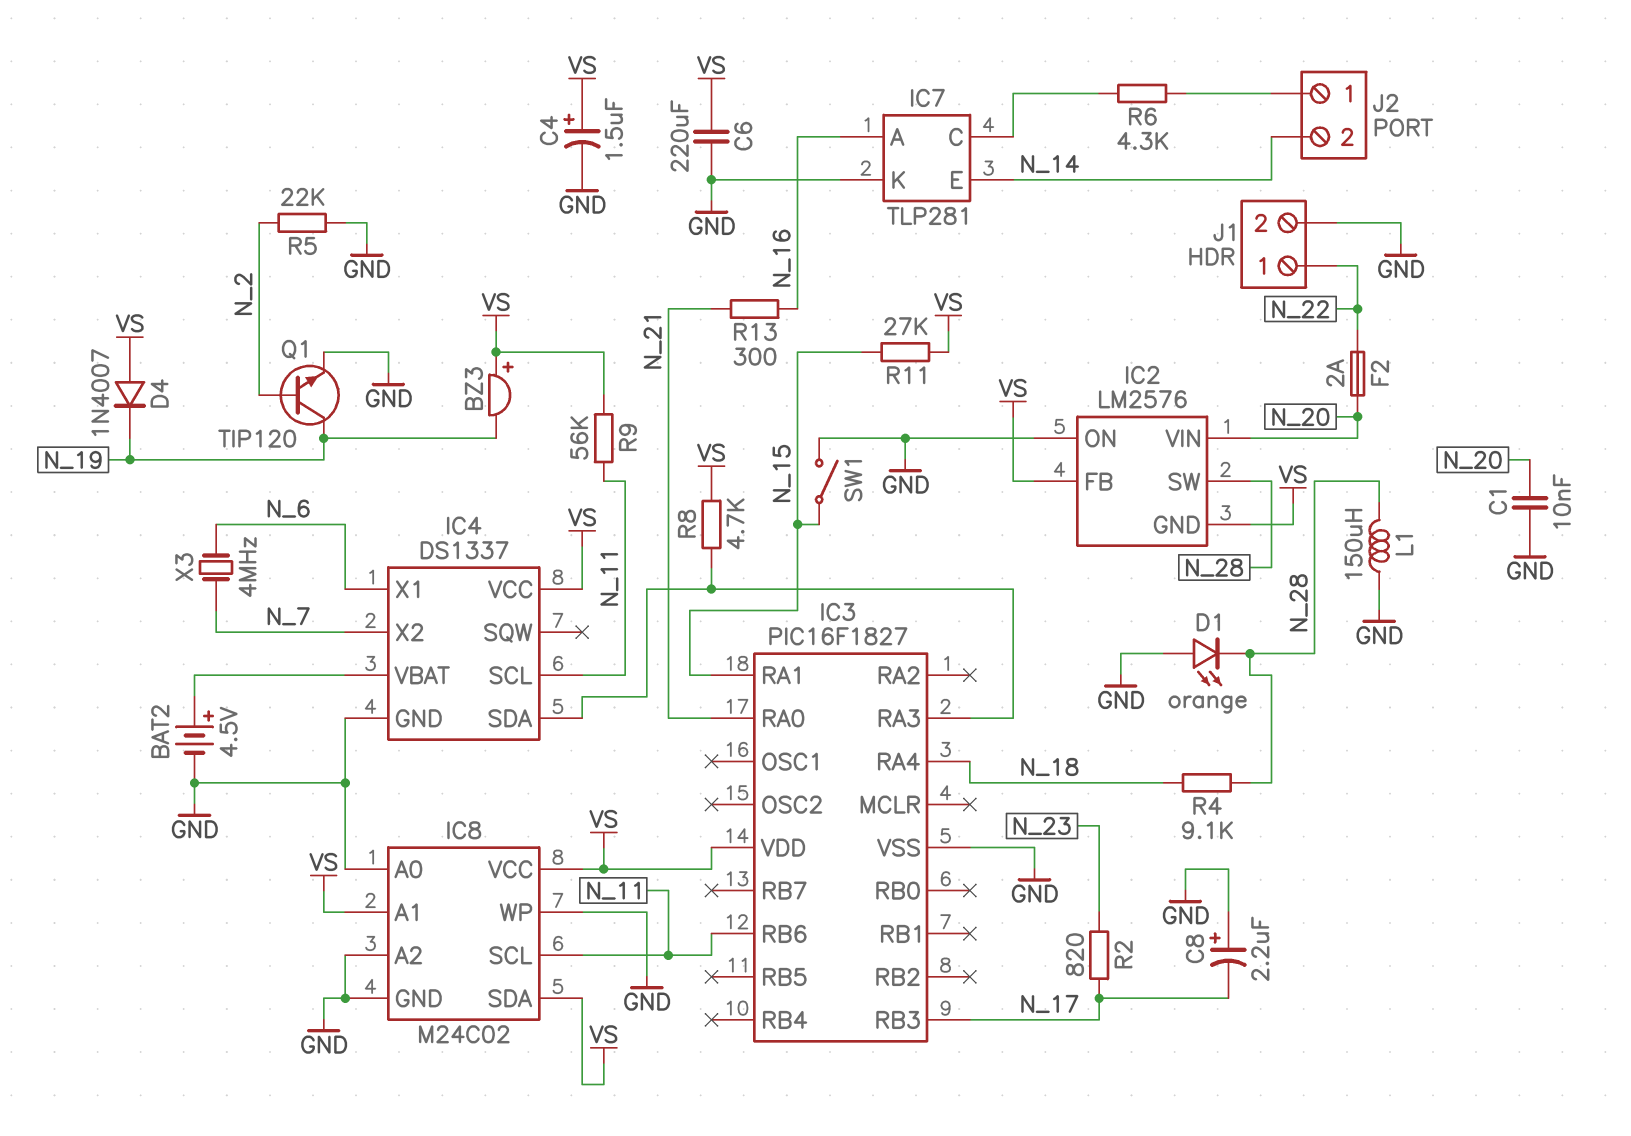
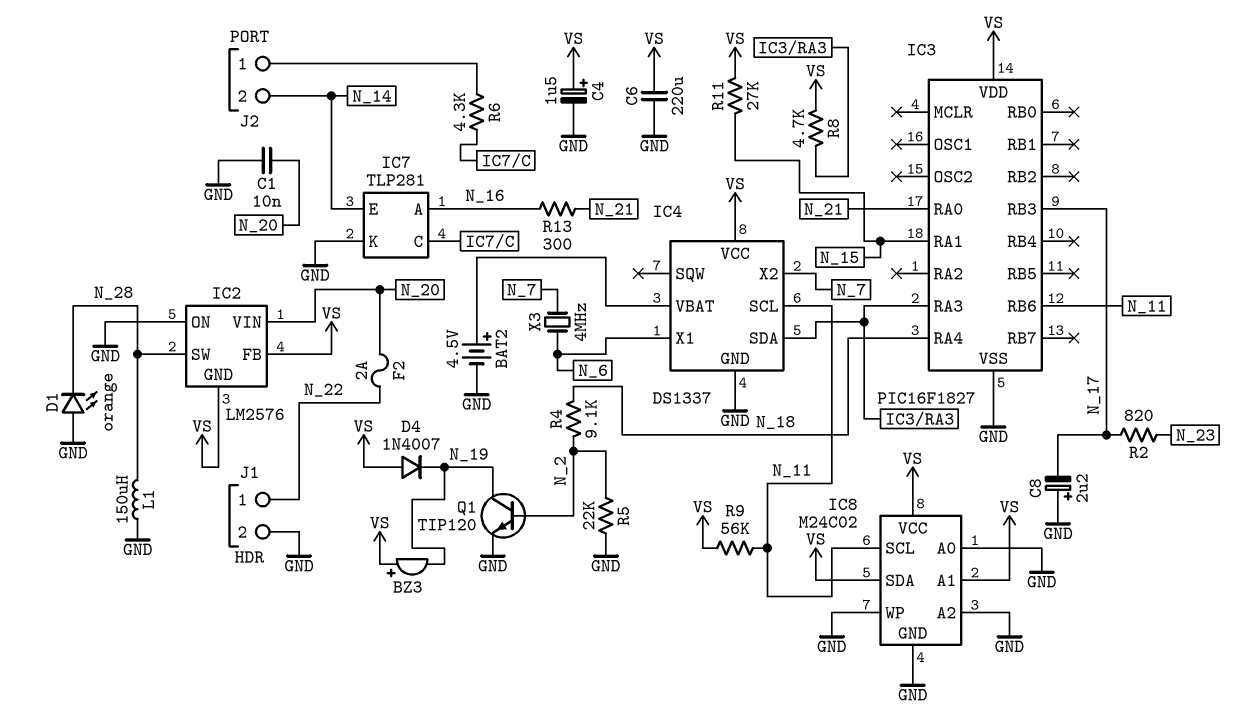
R4: 9.1k (N_18, N_28) -> 9.1k (N_2, N_18)
SW1: switch (GND, N_15) -> none

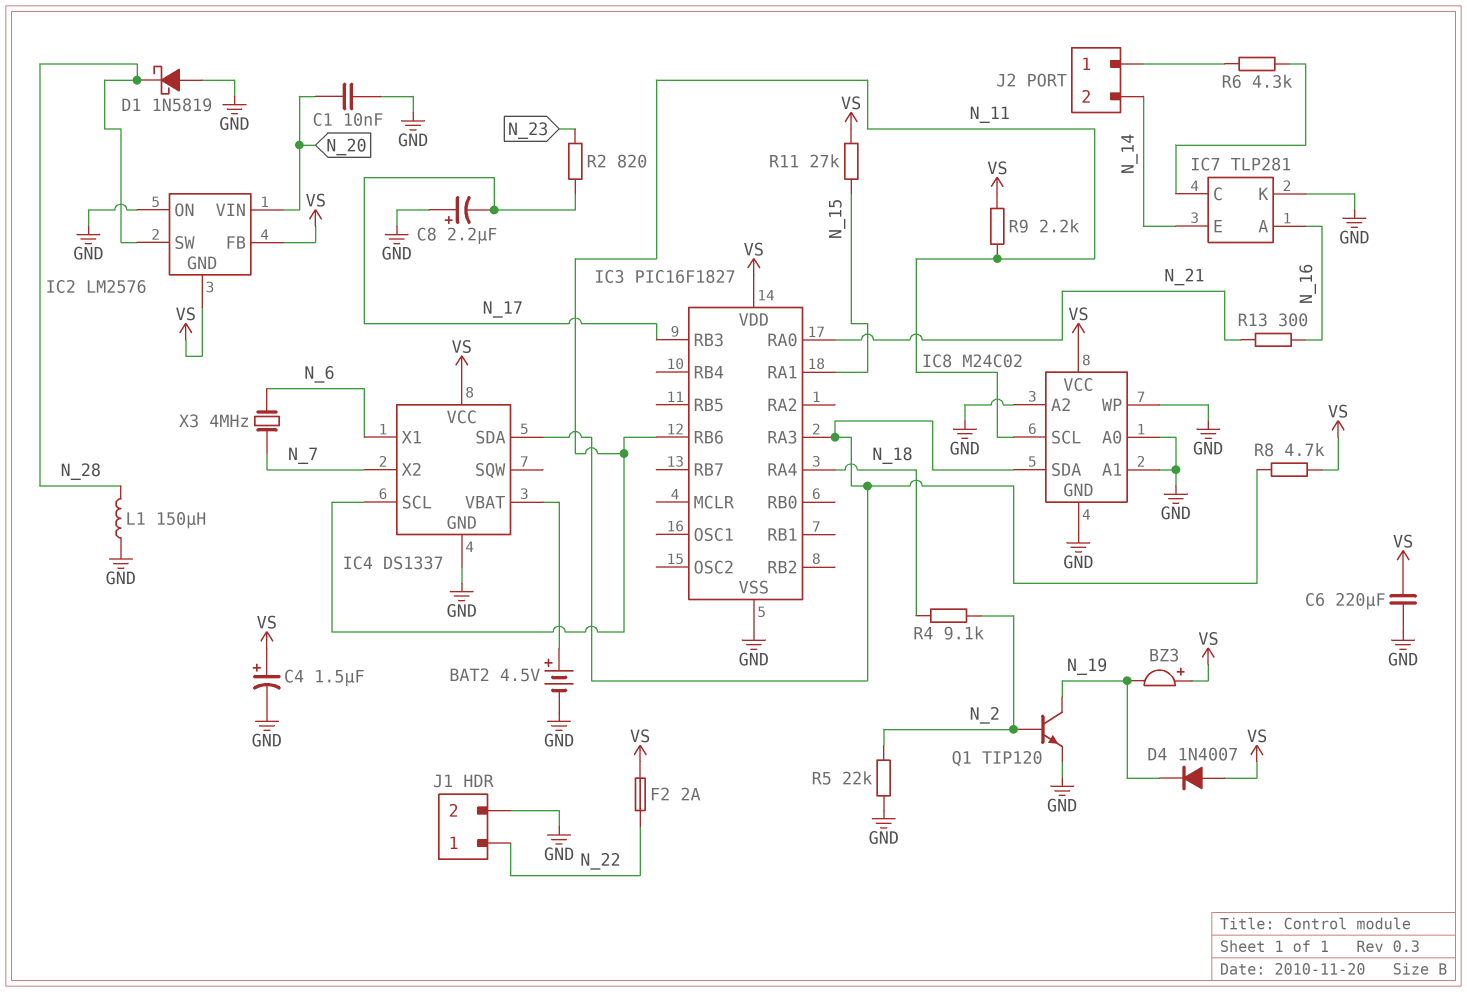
D1: LED orange (A GND, K N_28) -> schottky 1N5819 (A GND, K N_28)
F2: 2A (N_20, N_22) -> 2A (N_22, VS)
IC8 pin A1: VS -> GND
IC8 pin SDA: VS -> IC3/RA3
R9: 56k (N_11, VS) -> 2.2k (N_11, VS)

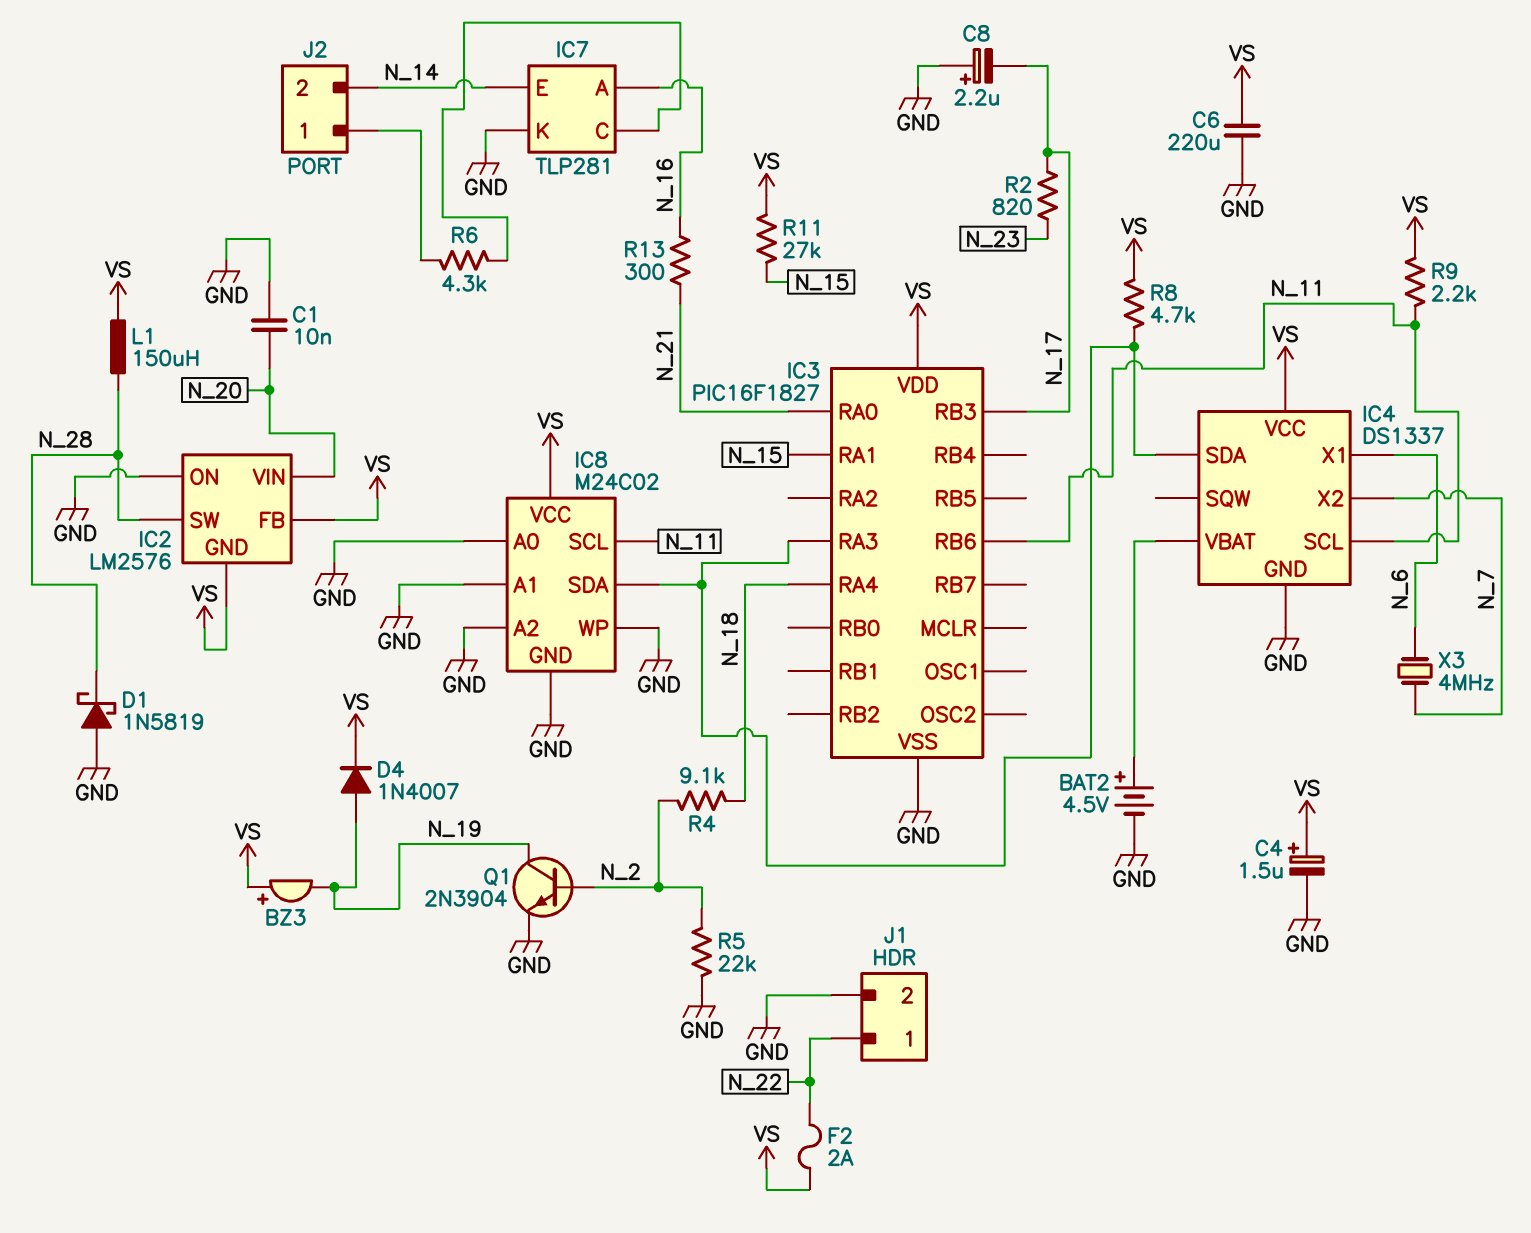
D4: diode 1N4007 (A VS, K N_19) -> diode 1N4007 (A N_19, K VS)
L1: 150uH (GND, N_28) -> 150uH (N_28, VS)
Q1: NPN TIP120 (B N_2, C N_19, E GND) -> NPN 2N3904 (B N_2, C N_19, E GND)

